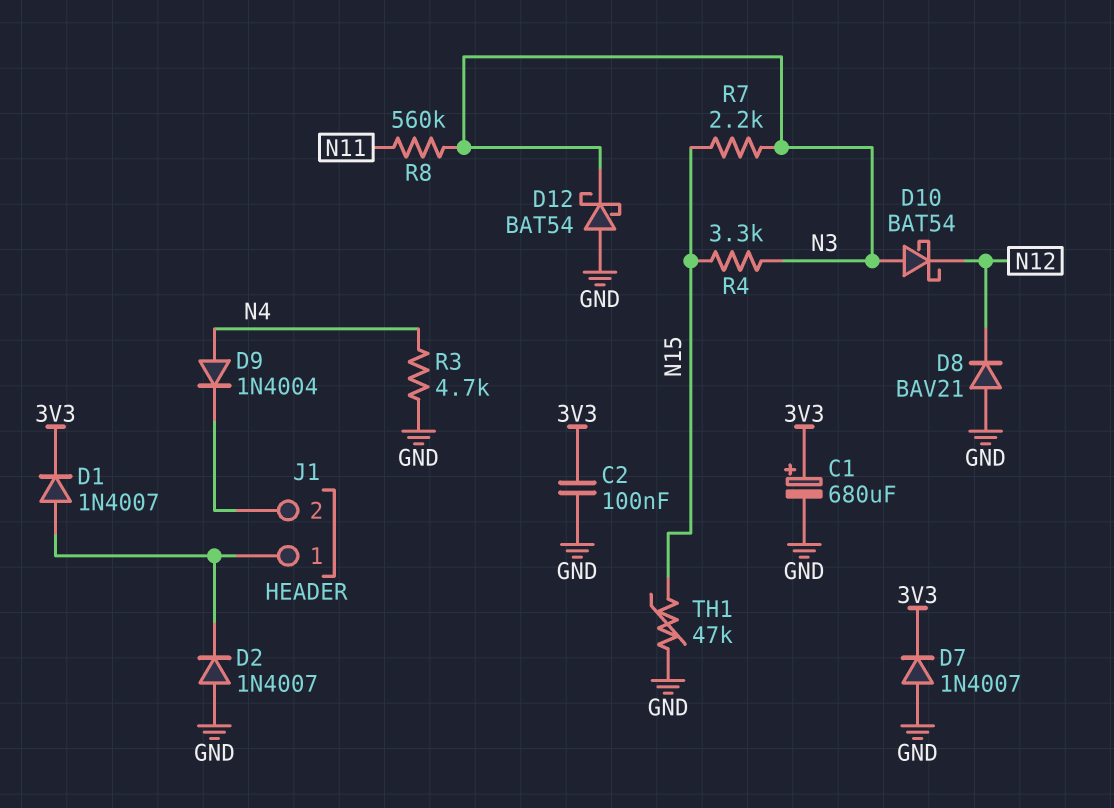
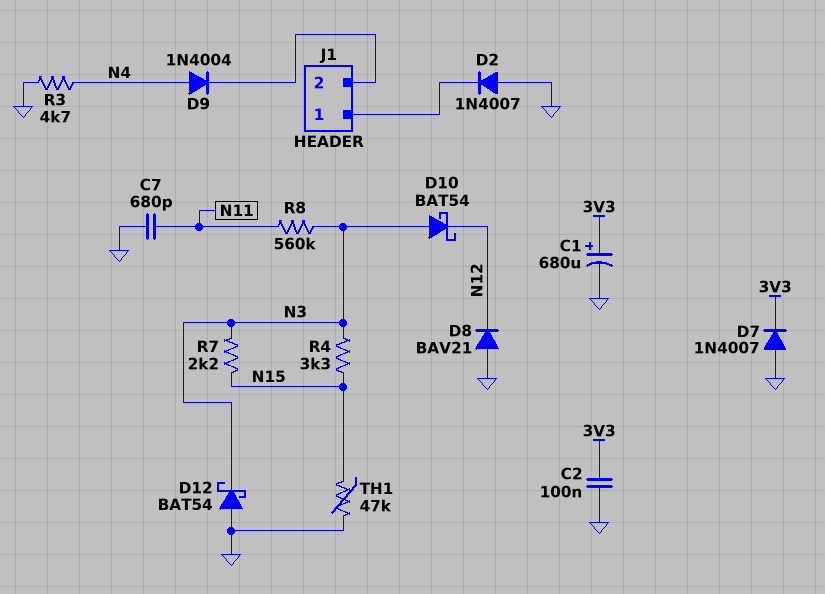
C7: none -> 680pF (GND, N11)
D1: diode 1N4007 (A J1/1, K 3V3) -> none

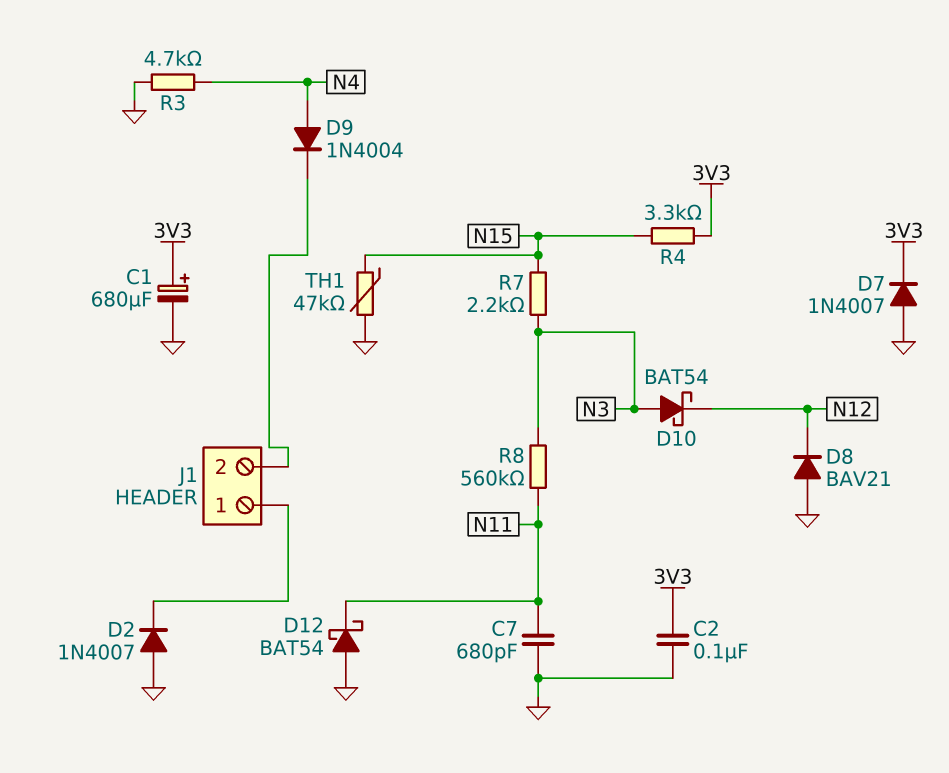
D12: schottky BAT54 (A GND, K N3) -> schottky BAT54 (A GND, K N11)
R4: 3.3k (N3, N15) -> 3.3k (3V3, N15)

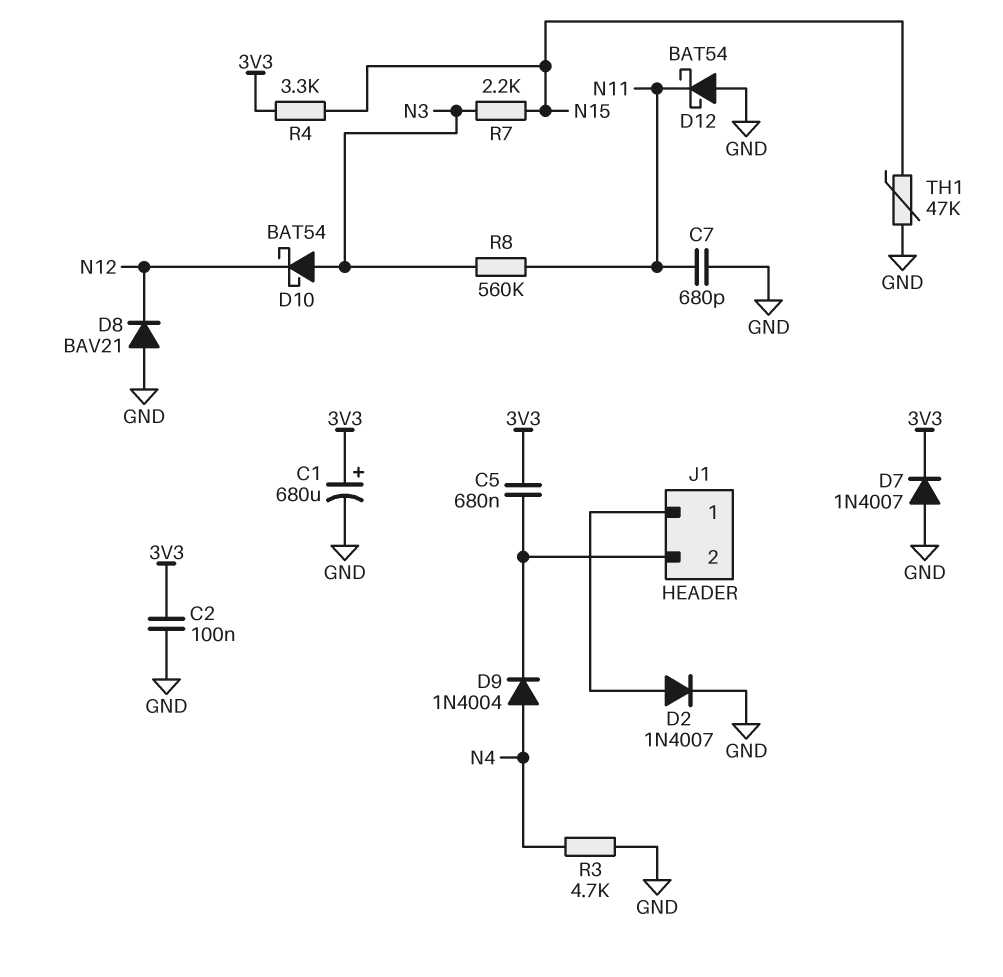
C5: none -> 680nF (3V3, J1/2)
D2: diode 1N4007 (A GND, K J1/1) -> diode 1N4007 (A J1/1, K GND)

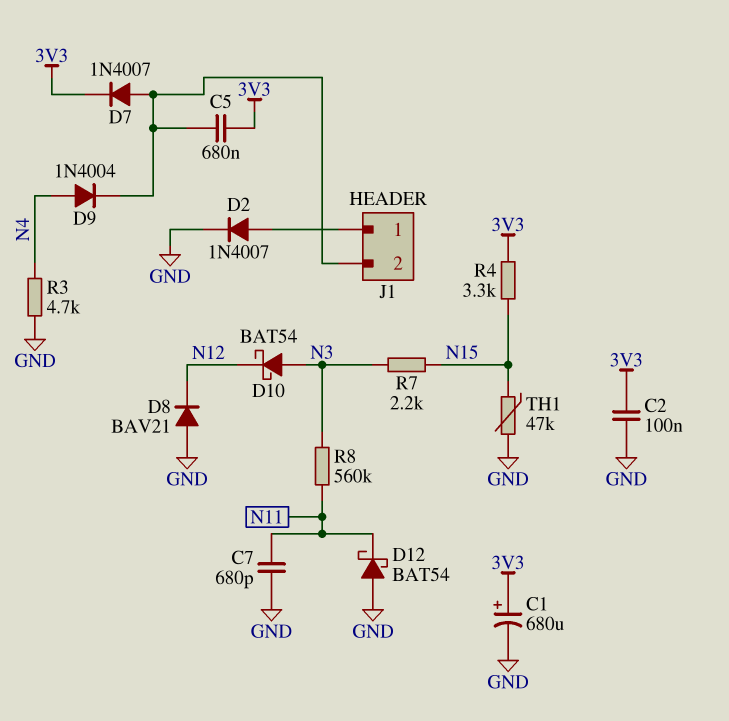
D7: diode 1N4007 (A GND, K 3V3) -> diode 1N4007 (A J1/2, K 3V3)

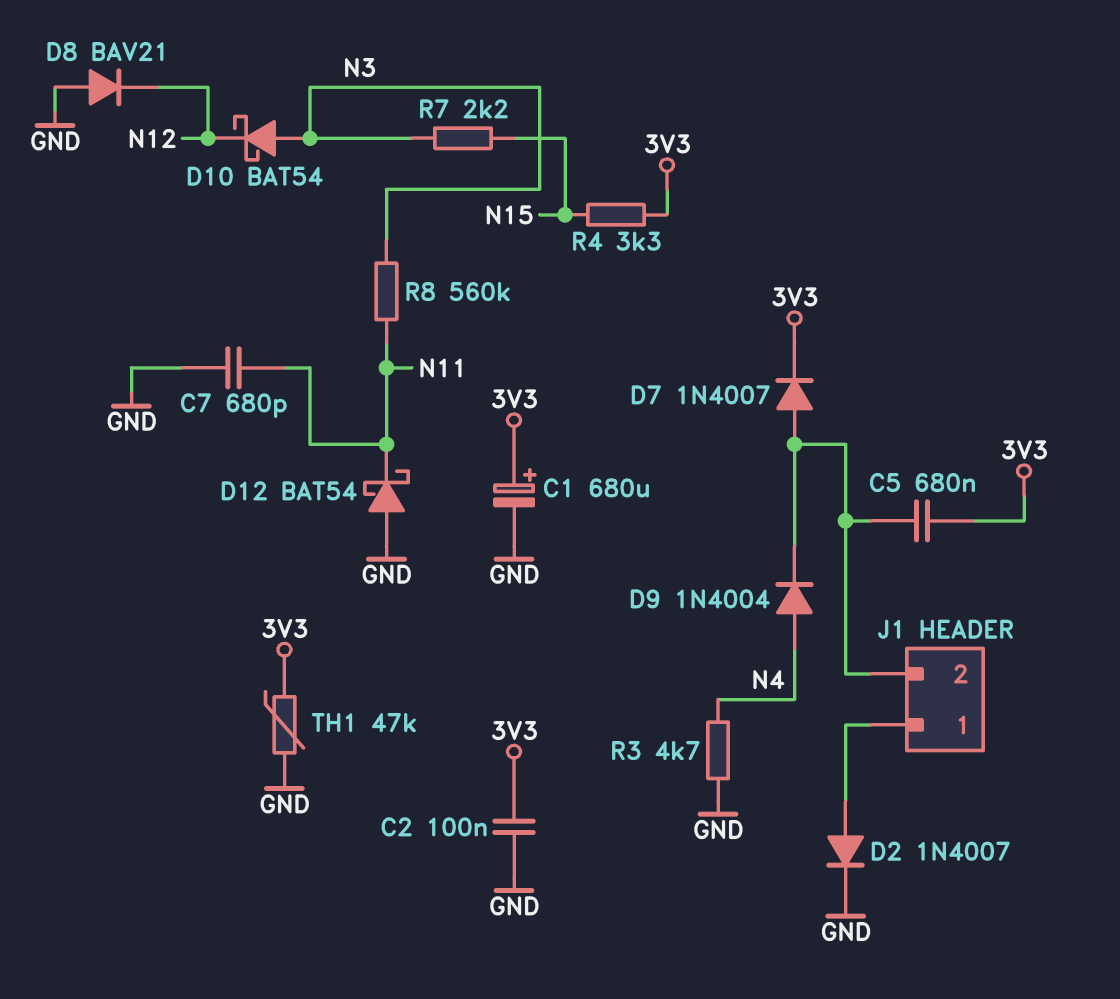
TH1: 47k (GND, N15) -> 47k (3V3, GND)

